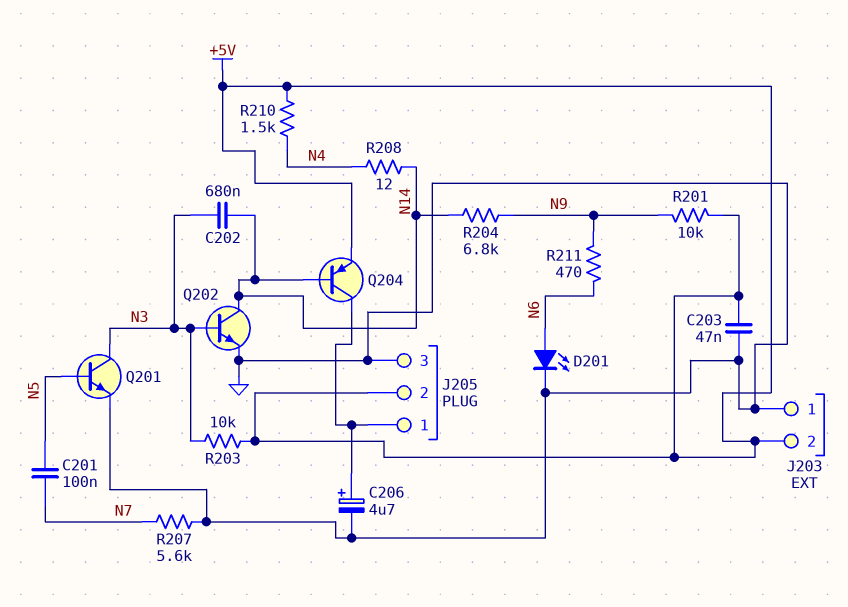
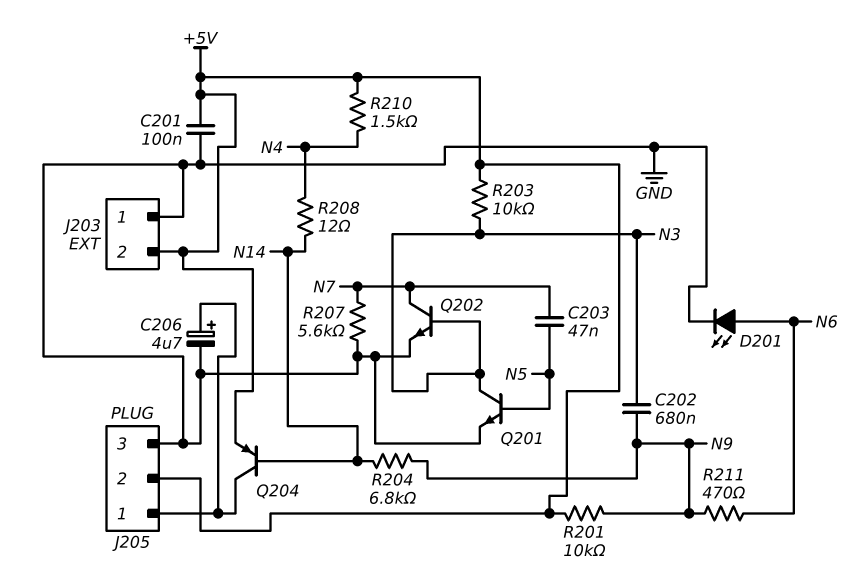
C201: 100nF (N5, N7) -> 100nF (+5V, GND)
C202: 680nF (N3, N14) -> 680nF (N3, N9)
C203: 47nF (+5V, GND) -> 47nF (N5, N7)
Q202: NPN (B N3, C N14, E GND) -> NPN (B N3, C N7, E GND)

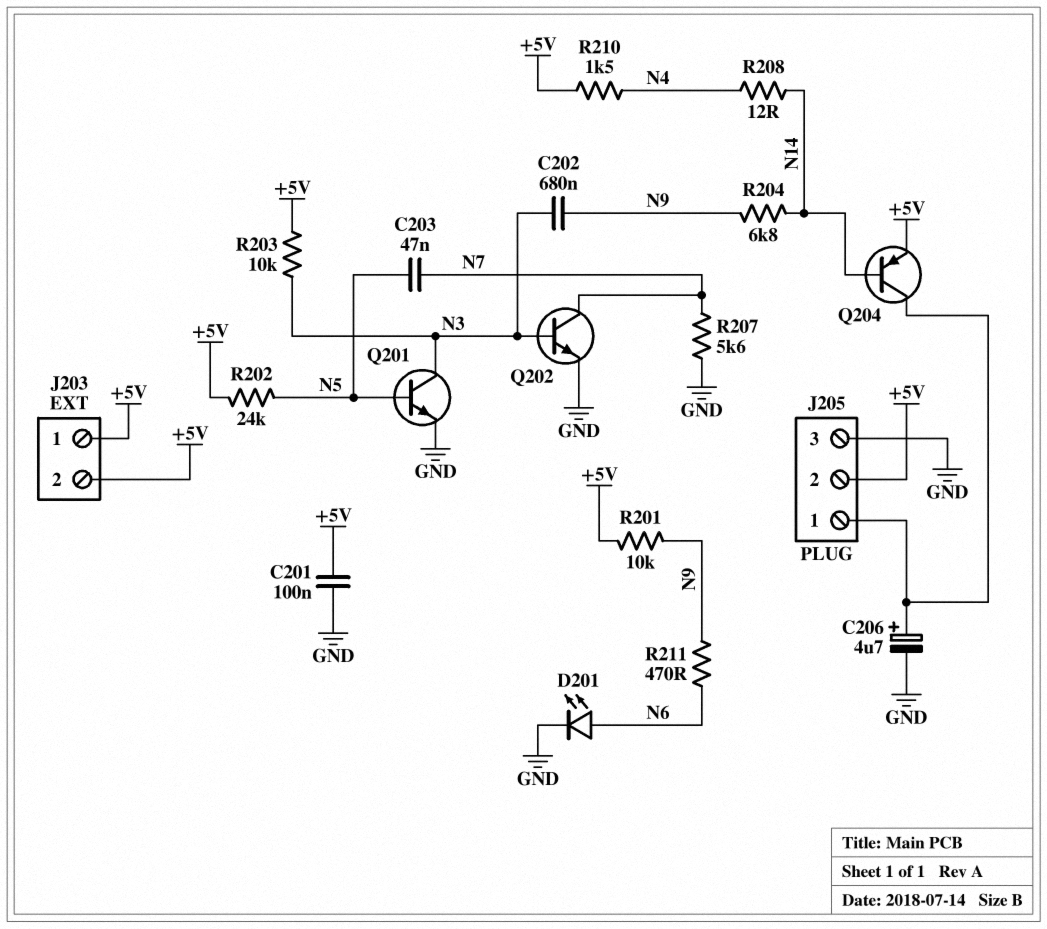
J203 pin 1: GND -> +5V
R202: none -> 24k (+5V, N5)

